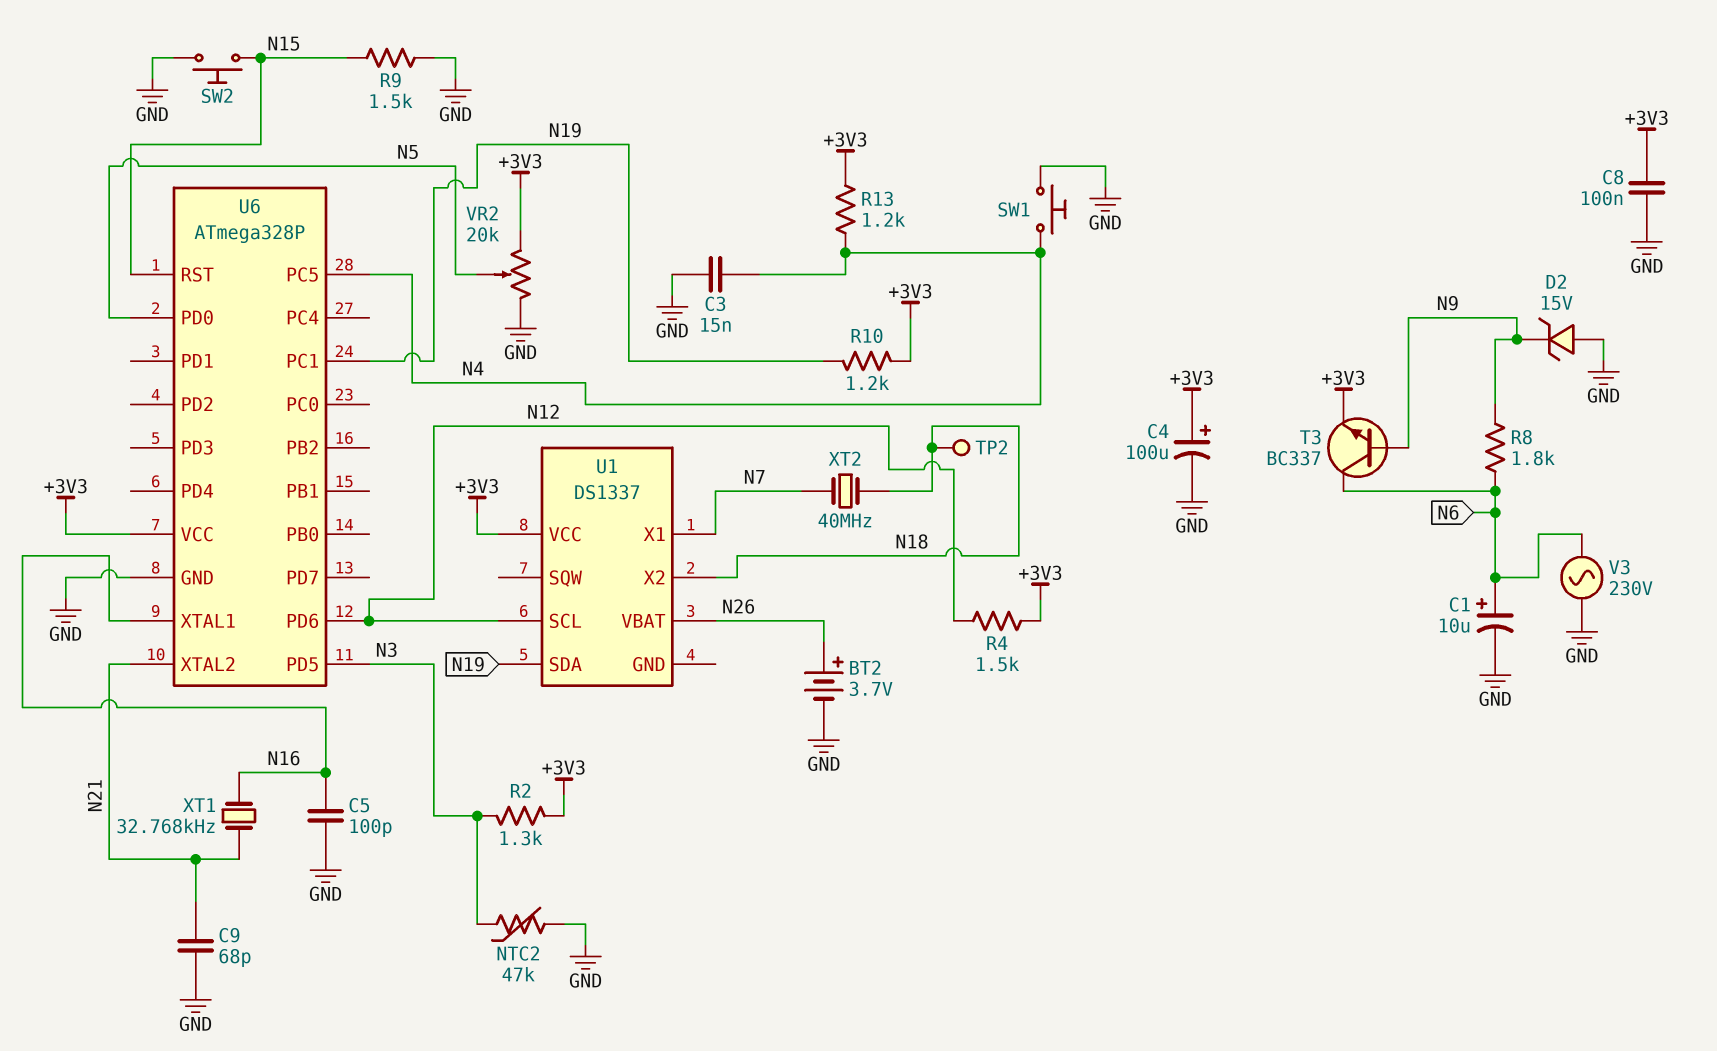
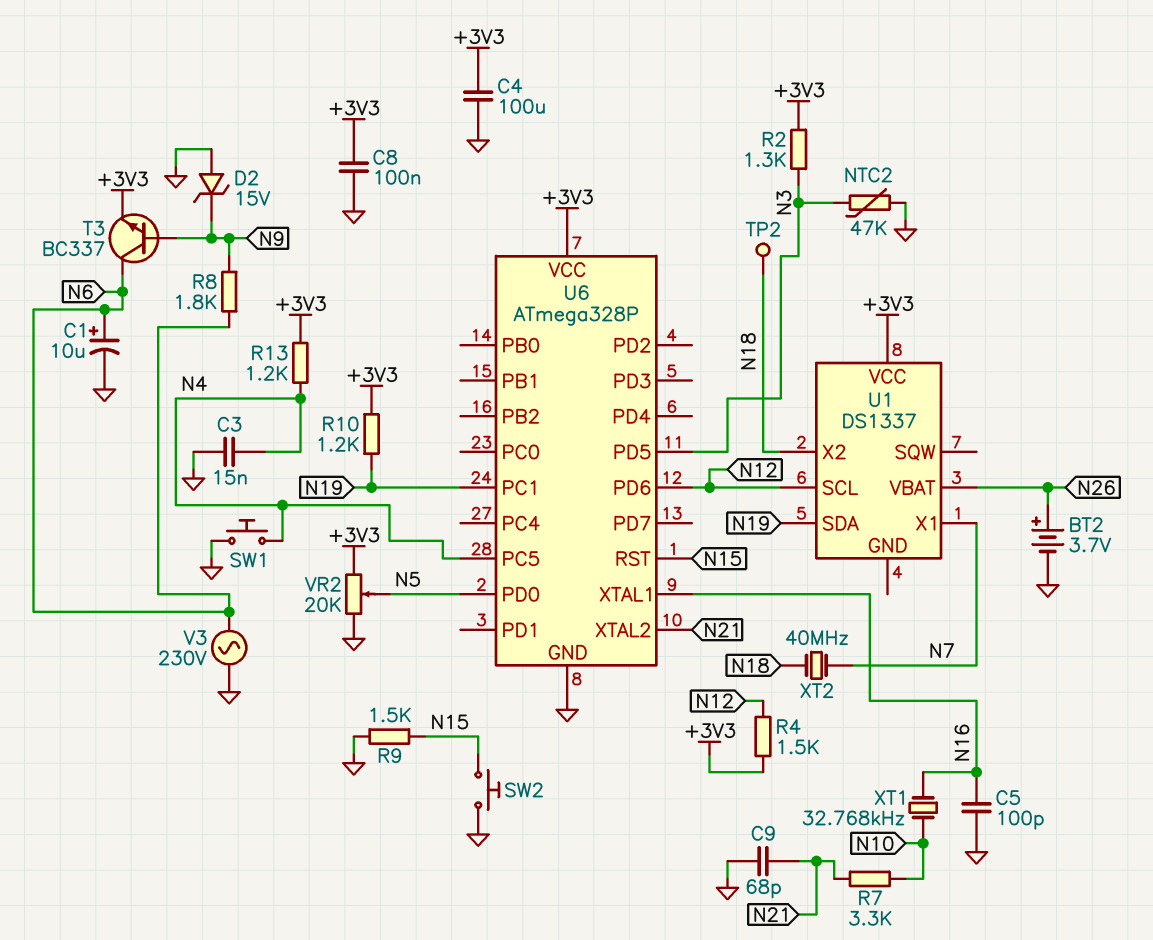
C4: 100uF (plus +3V3, minus GND) -> 100uF (+3V3, GND)
R7: none -> 3.3k (N10, N21)
XT1: 32.768kHz (N16, N21) -> 32.768kHz (N10, N16)

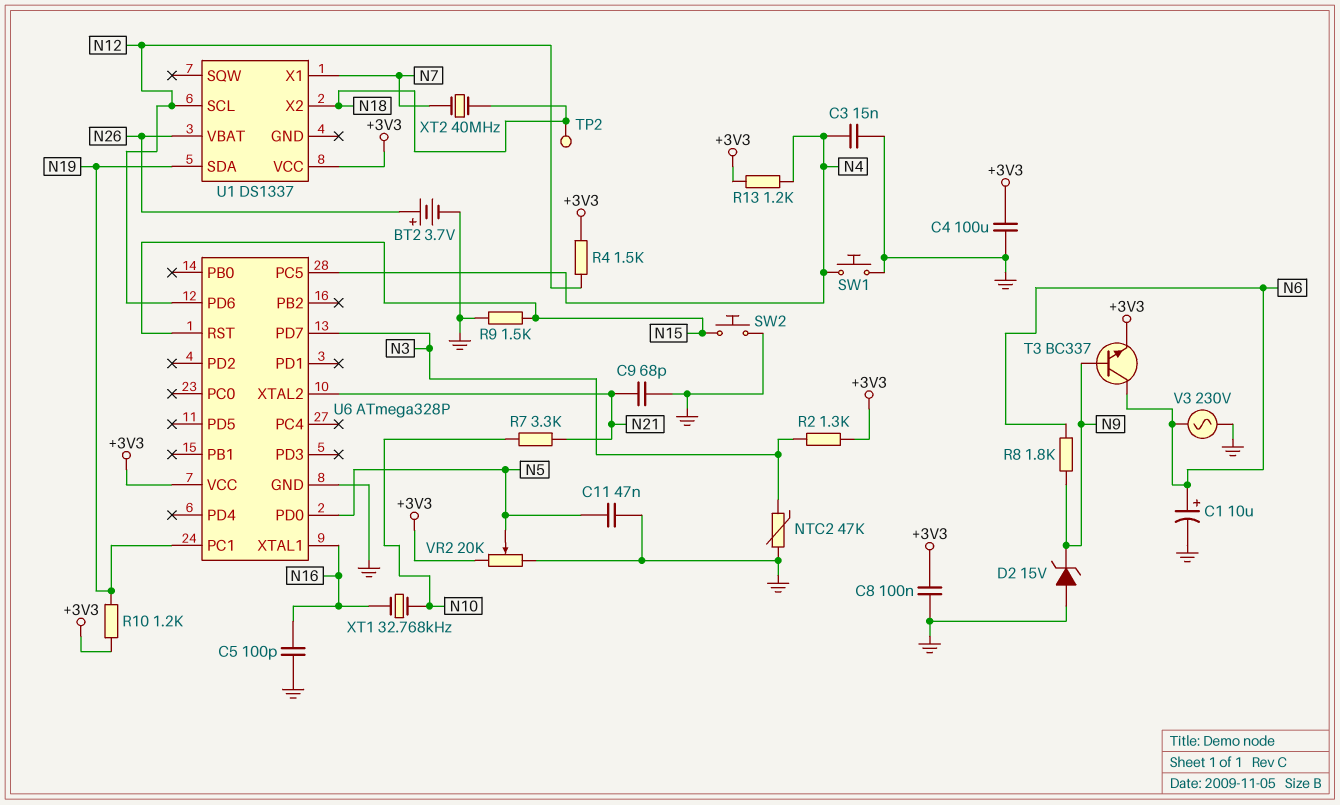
C11: none -> 47nF (GND, N5)
U6 pin PD5: N3 -> none
U6 pin PD7: none -> N3

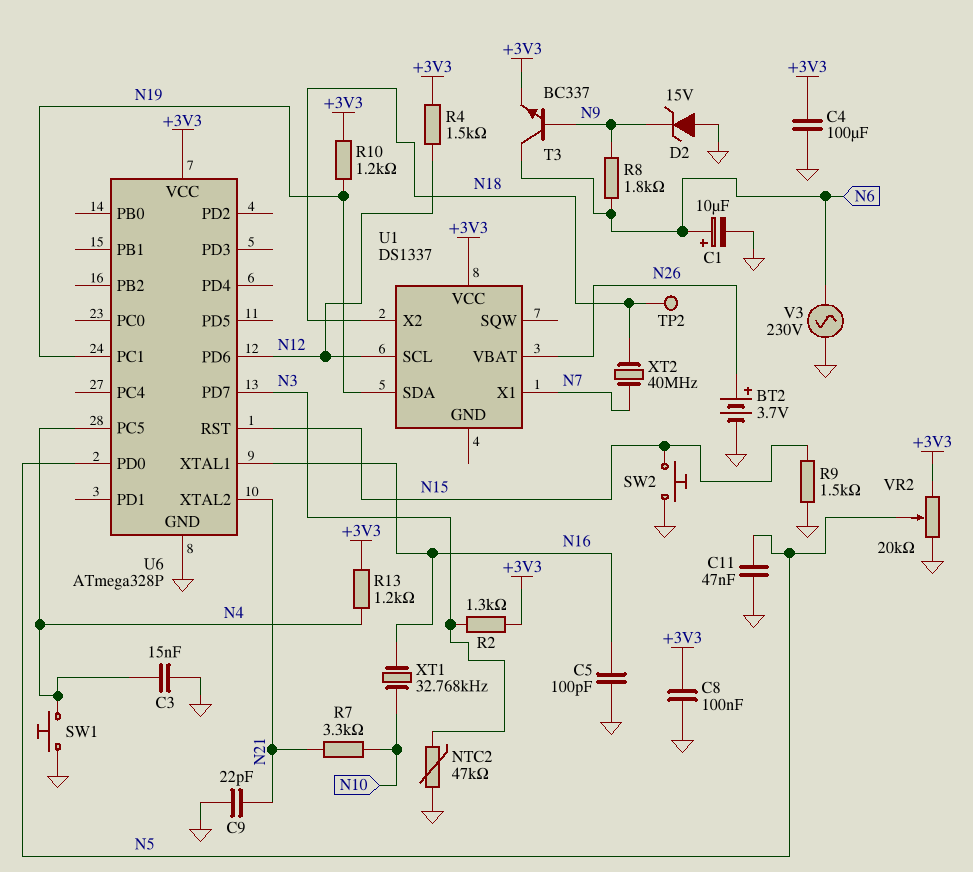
C9: 68pF (GND, N21) -> 22pF (GND, N21)

